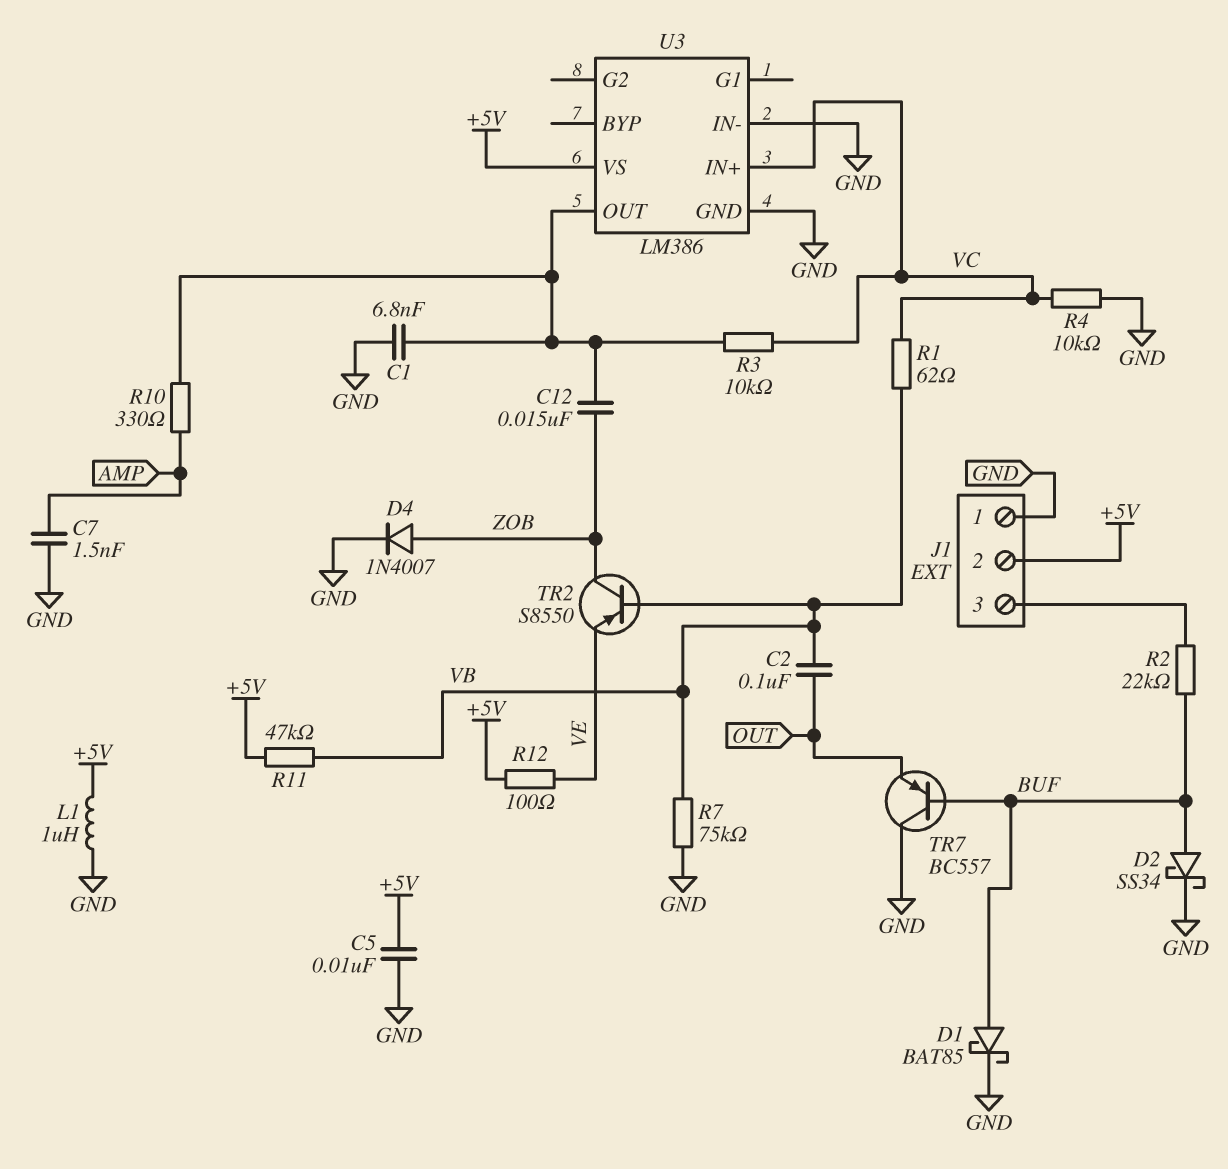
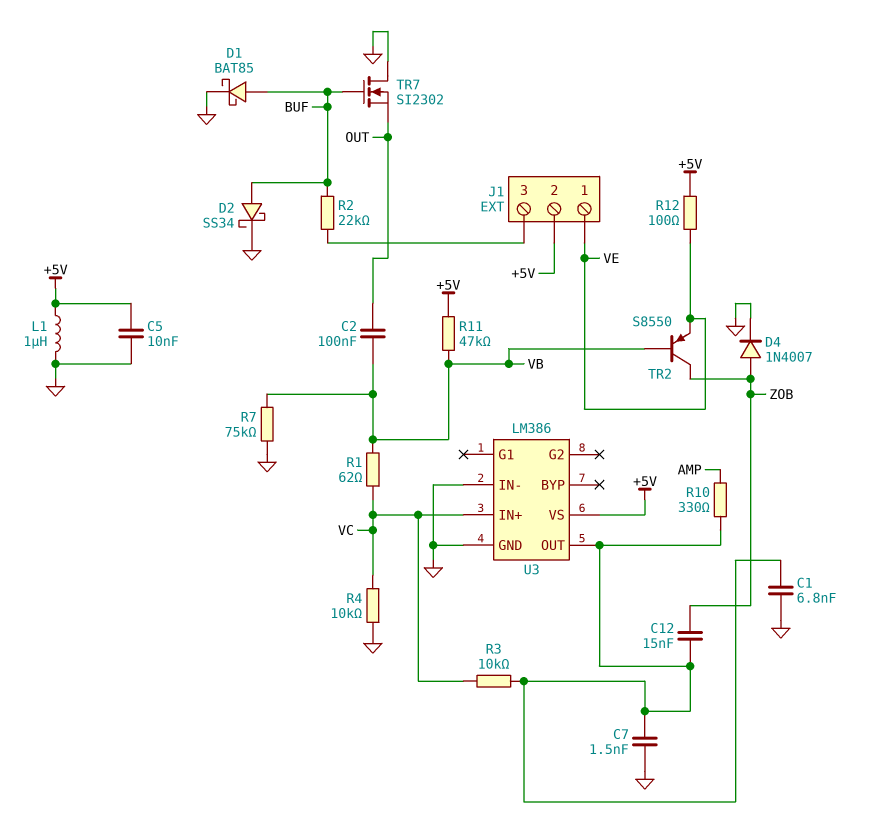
C7: 1.5nF (AMP, GND) -> 1.5nF (GND, U3/OUT)
J1 pin 1: GND -> VE
TR7: PNP BC557 (B BUF, C GND, E OUT) -> NMOS SI2302 (G BUF, D GND, S OUT)

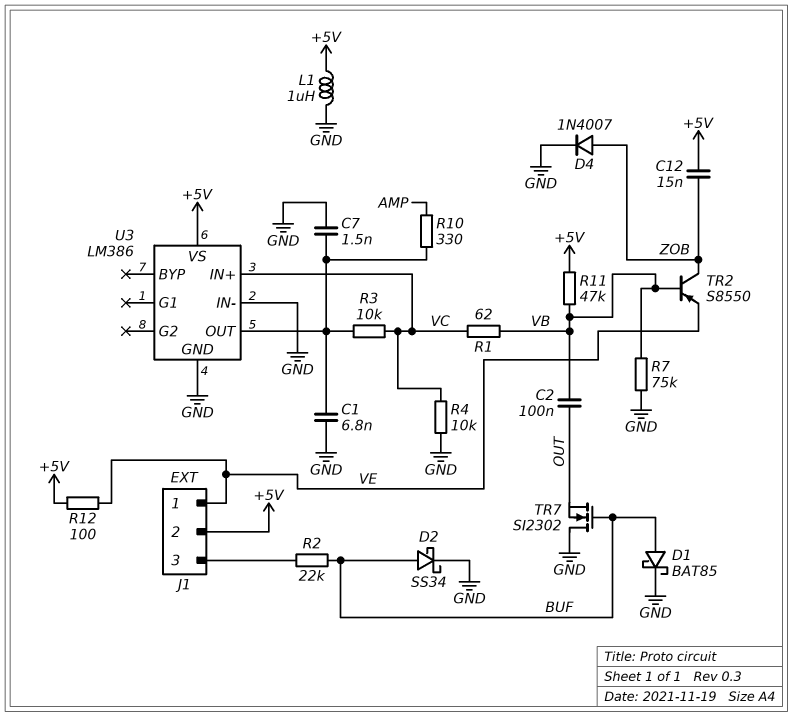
C5: 10nF (+5V, GND) -> none
C12: 15nF (U3/OUT, ZOB) -> 15nF (+5V, ZOB)

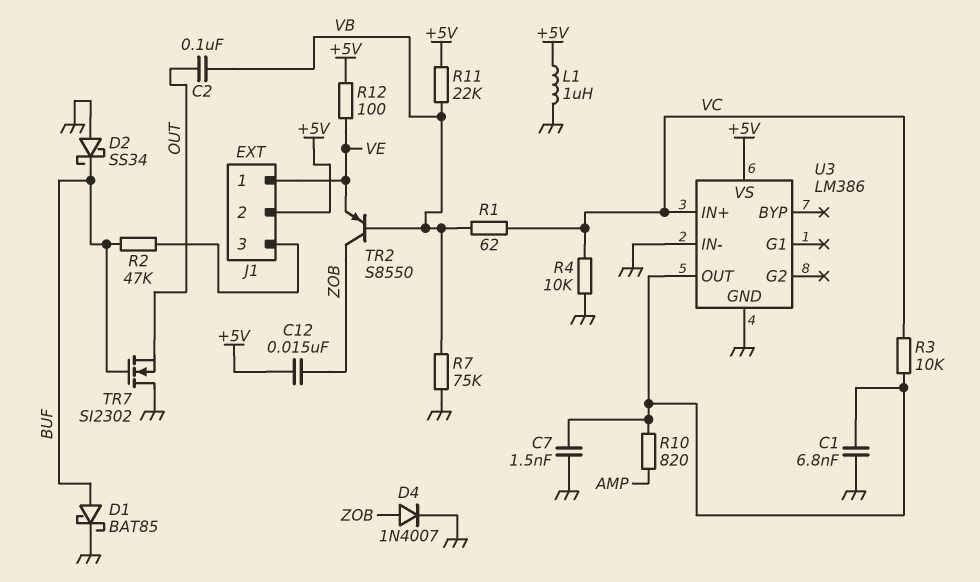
D2: schottky SS34 (A BUF, K GND) -> schottky SS34 (A GND, K BUF)
R2: 22k (BUF, J1/3) -> 47k (BUF, J1/3)
R10: 330 (AMP, U3/OUT) -> 820 (AMP, U3/OUT)
R11: 47k (+5V, VB) -> 22k (+5V, VB)

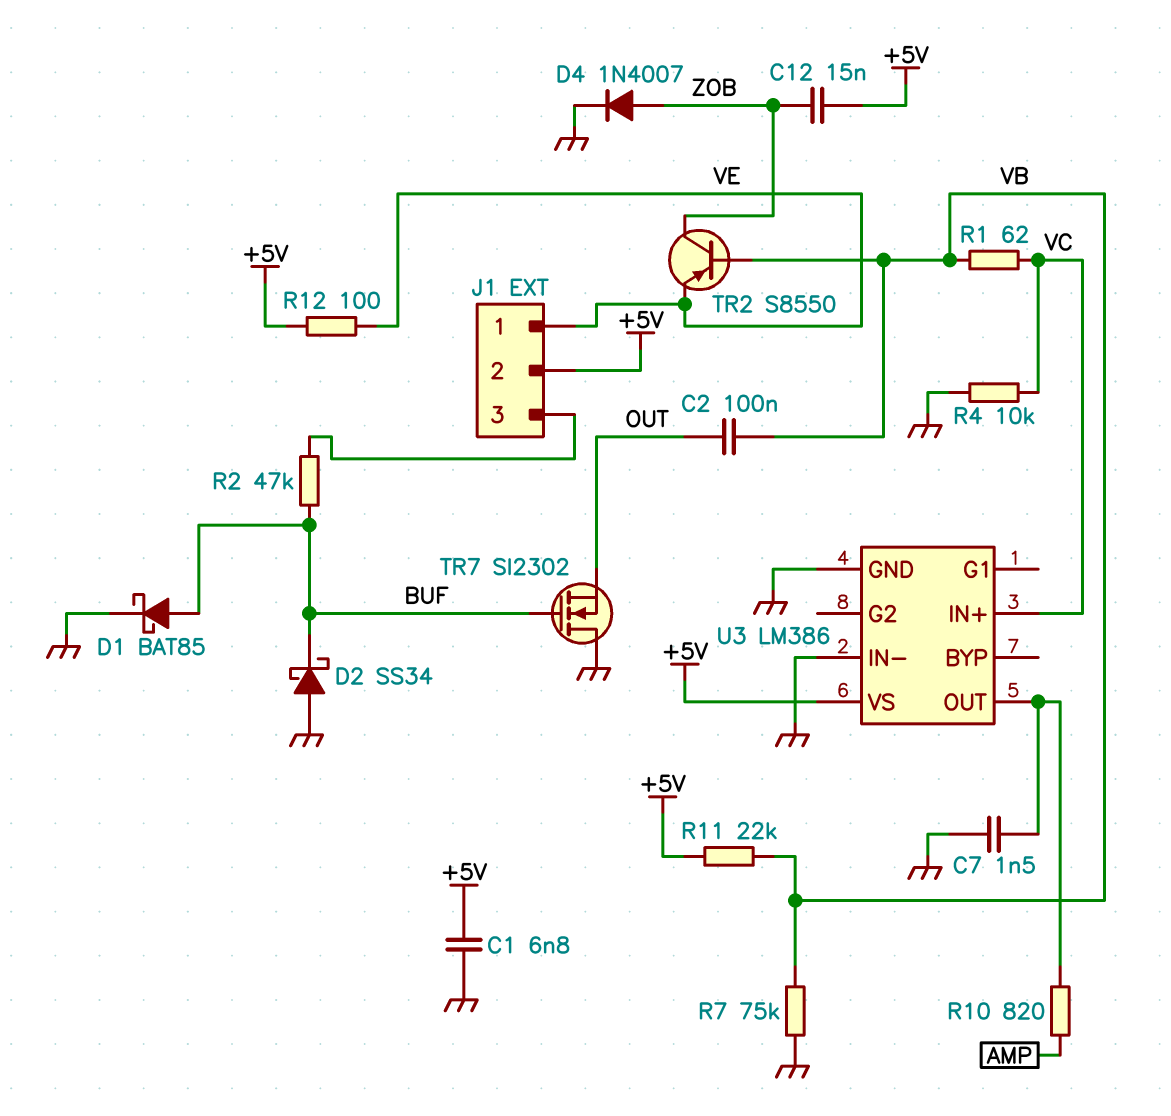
C1: 6.8nF (GND, U3/OUT) -> 6.8nF (+5V, GND)
L1: 1uH (+5V, GND) -> none
R3: 10k (U3/OUT, VC) -> none

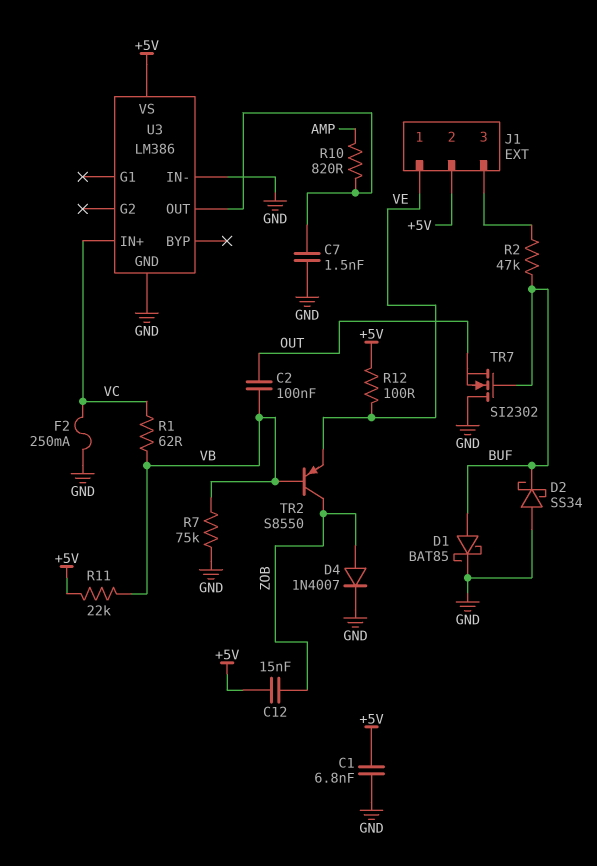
F2: none -> 250mA (GND, VC)
R4: 10k (GND, VC) -> none

